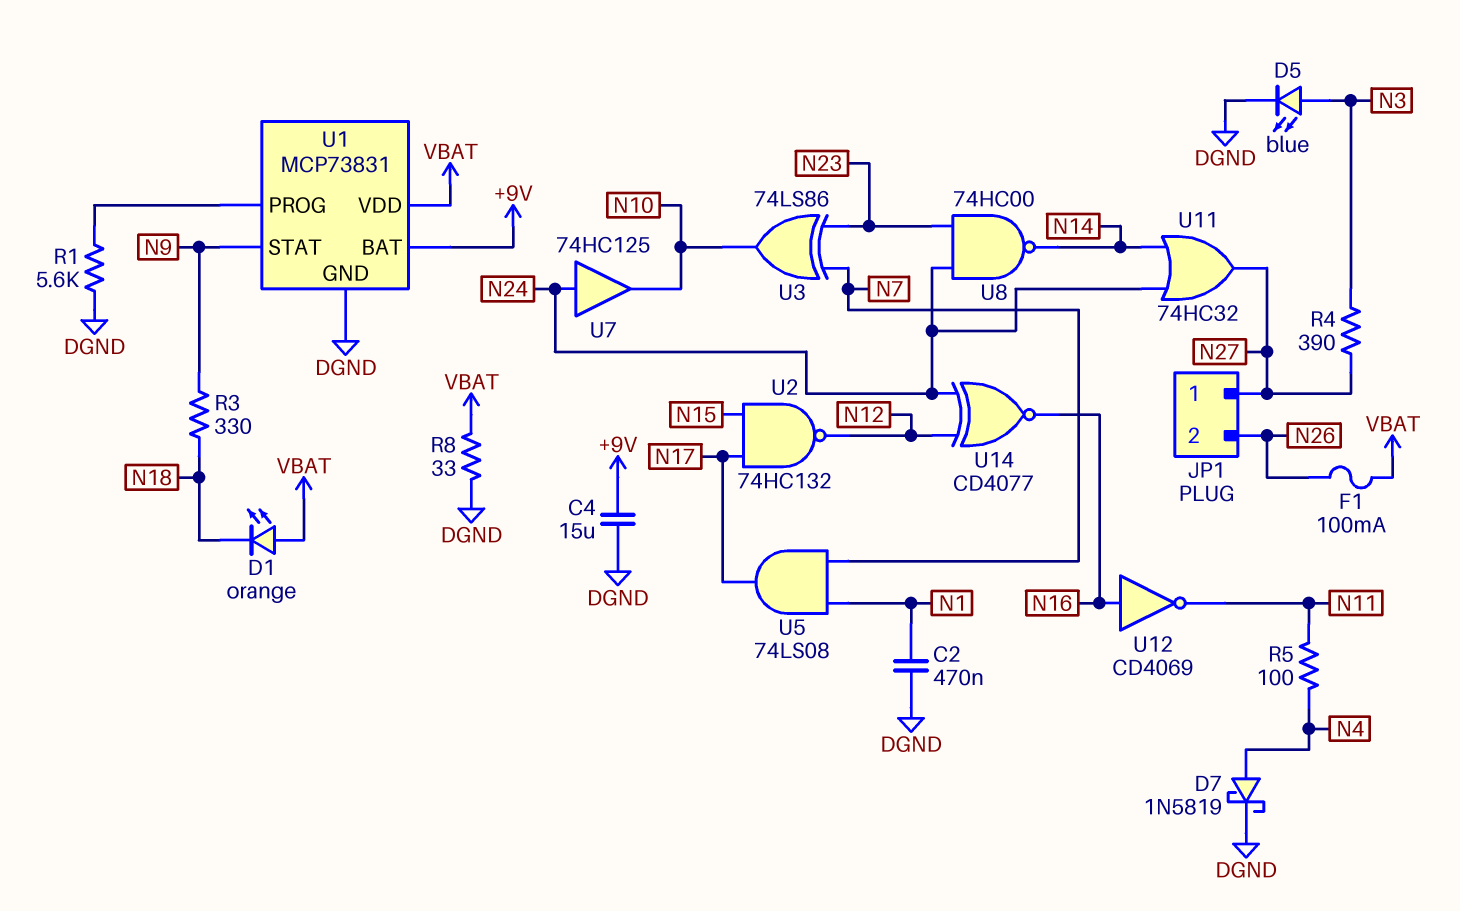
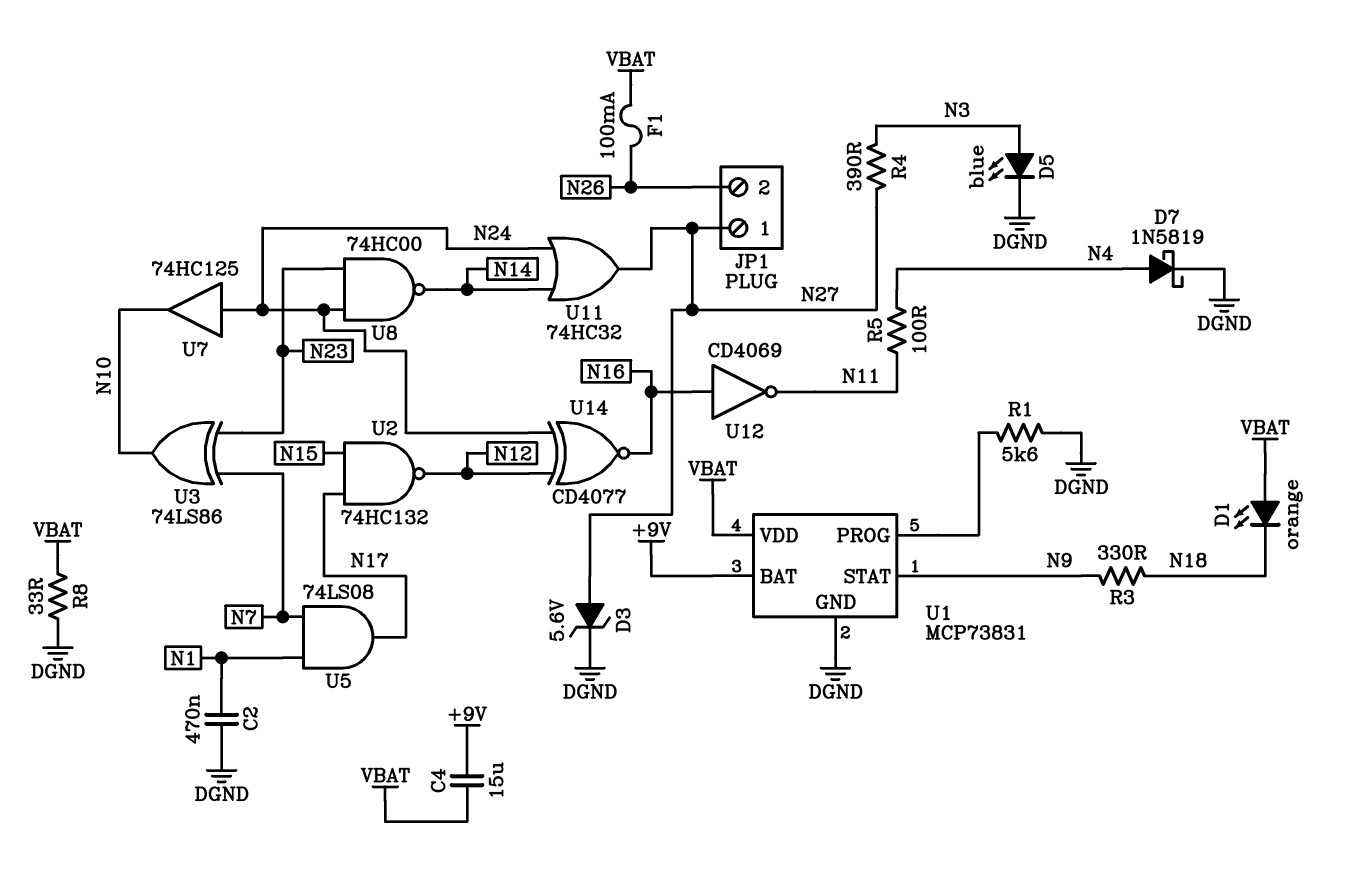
C4: 15uF (+9V, DGND) -> 15uF (+9V, VBAT)
D3: none -> zener 5.6V (A N27, K DGND)

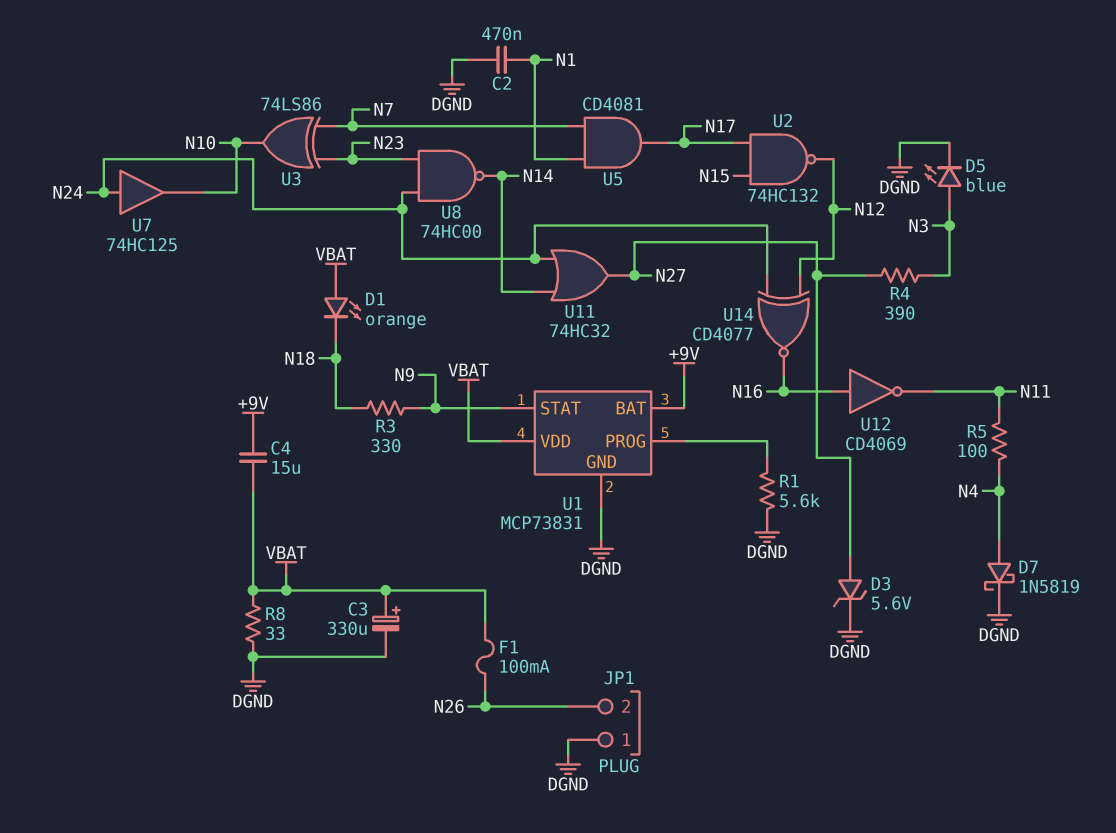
C3: none -> 330uF (plus VBAT, minus DGND)
JP1 pin 1: N27 -> DGND
U5: AND 74LS08 (in N1, in N7, out N17) -> AND CD4081 (in N1, in N7, out N17)

